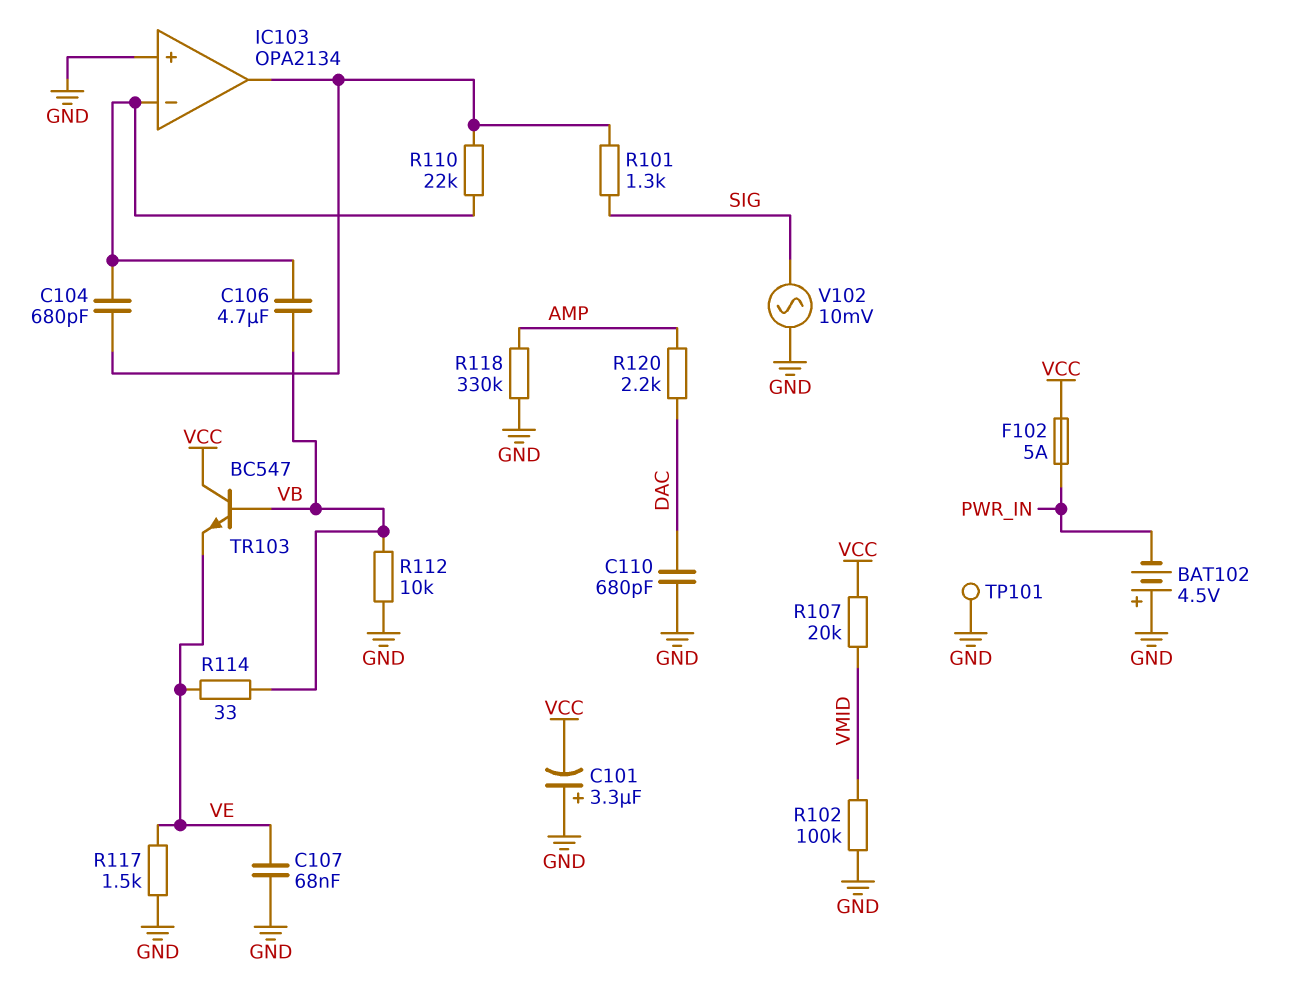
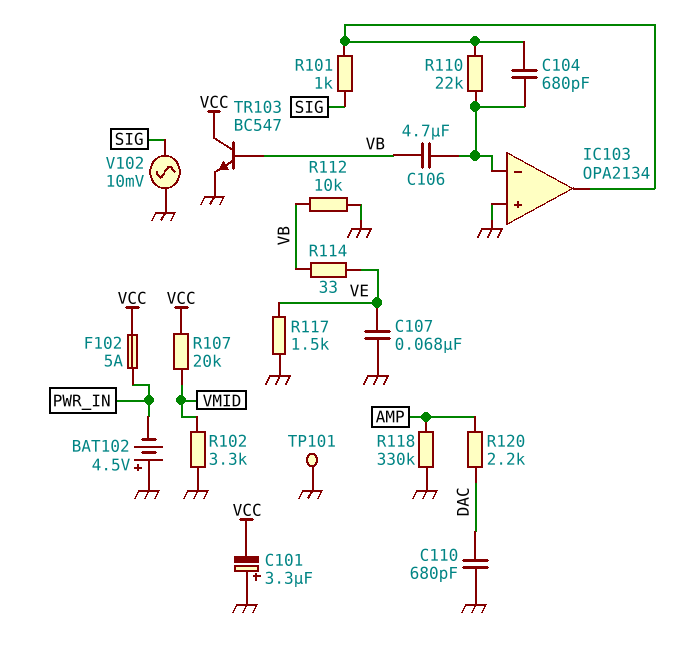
R101: 1.3k (IC103/out, SIG) -> 1k (IC103/out, SIG)
R102: 100k (GND, VMID) -> 3.3k (GND, VMID)
TR103: NPN BC547 (B VB, C VCC, E VE) -> NPN BC547 (B VB, C VCC, E GND)

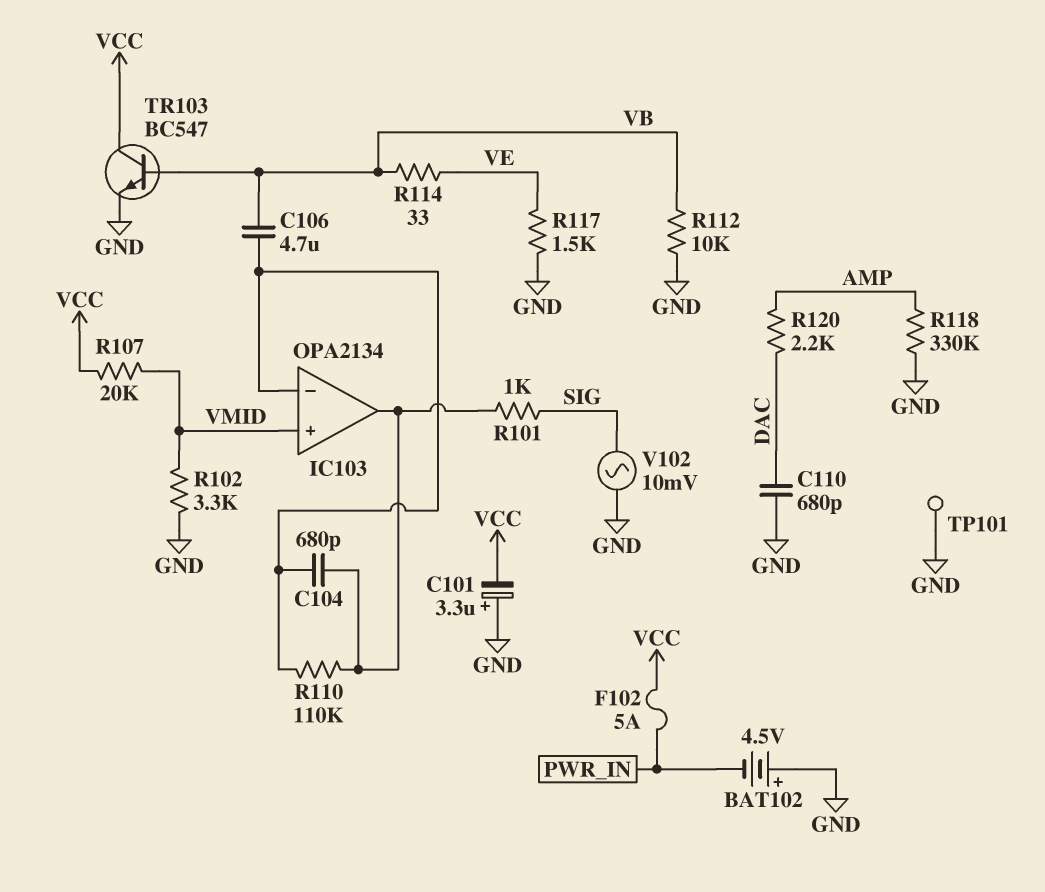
C107: 68nF (GND, VE) -> none
IC103 pin in+: GND -> VMID
R110: 22k (IC103/in-, IC103/out) -> 110k (IC103/in-, IC103/out)

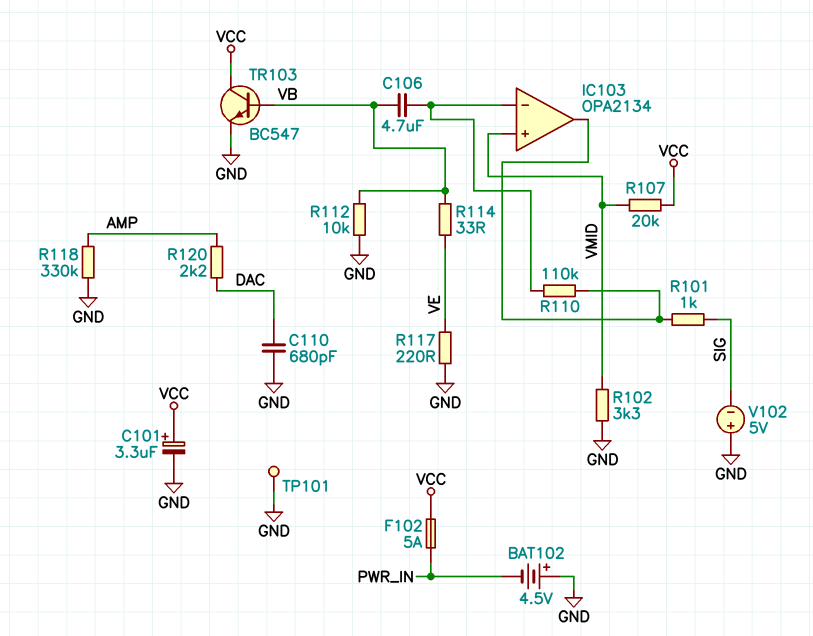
C101: 3.3uF (plus GND, minus VCC) -> 3.3uF (plus VCC, minus GND)
C104: 680pF (IC103/in-, IC103/out) -> none
R117: 1.5k (GND, VE) -> 220 (GND, VE)
V102: AC 10mV (GND, SIG) -> 5V (plus GND, minus SIG)

